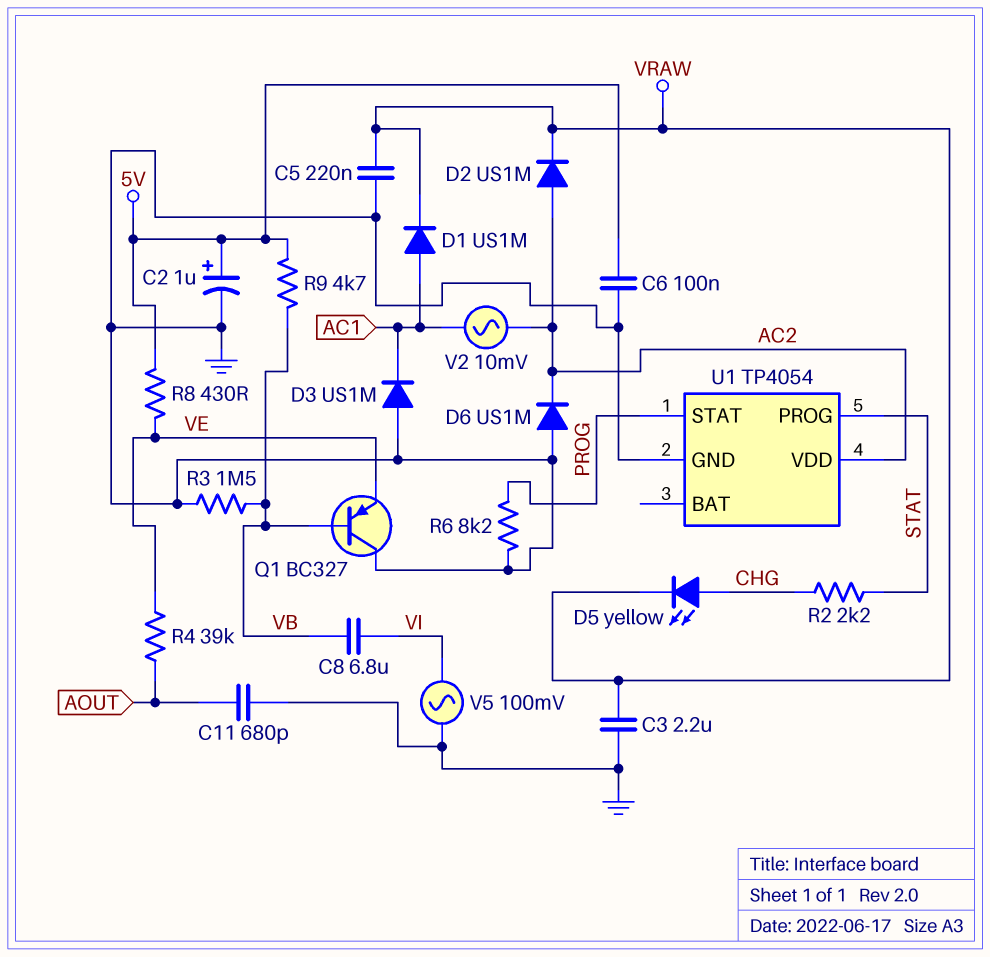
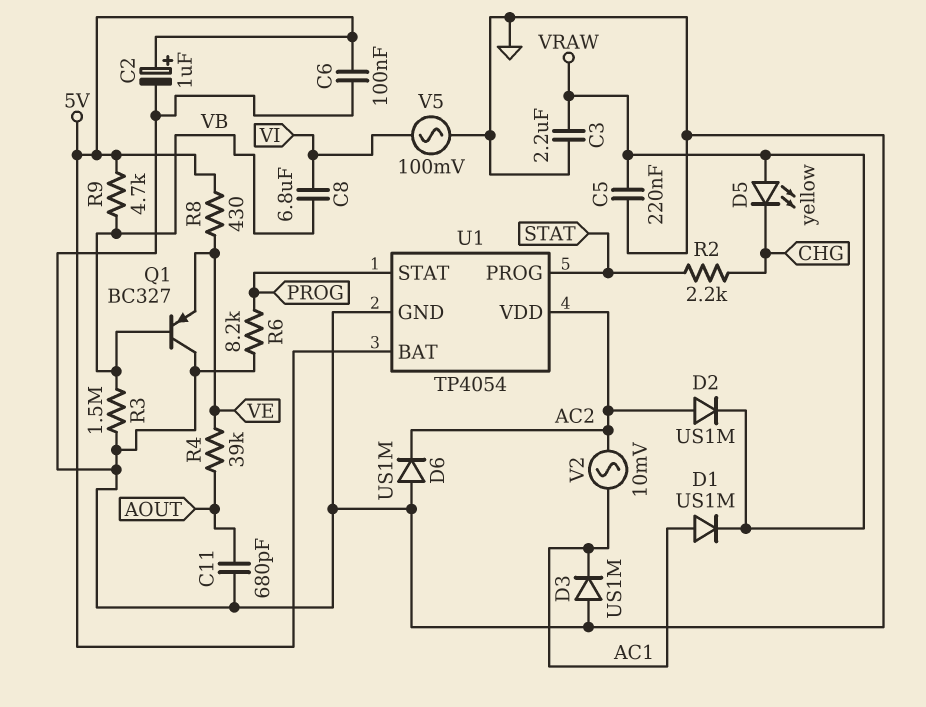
D5: LED yellow (A CHG, K VRAW) -> LED yellow (A VRAW, K CHG)
U1 pin BAT: none -> 5V

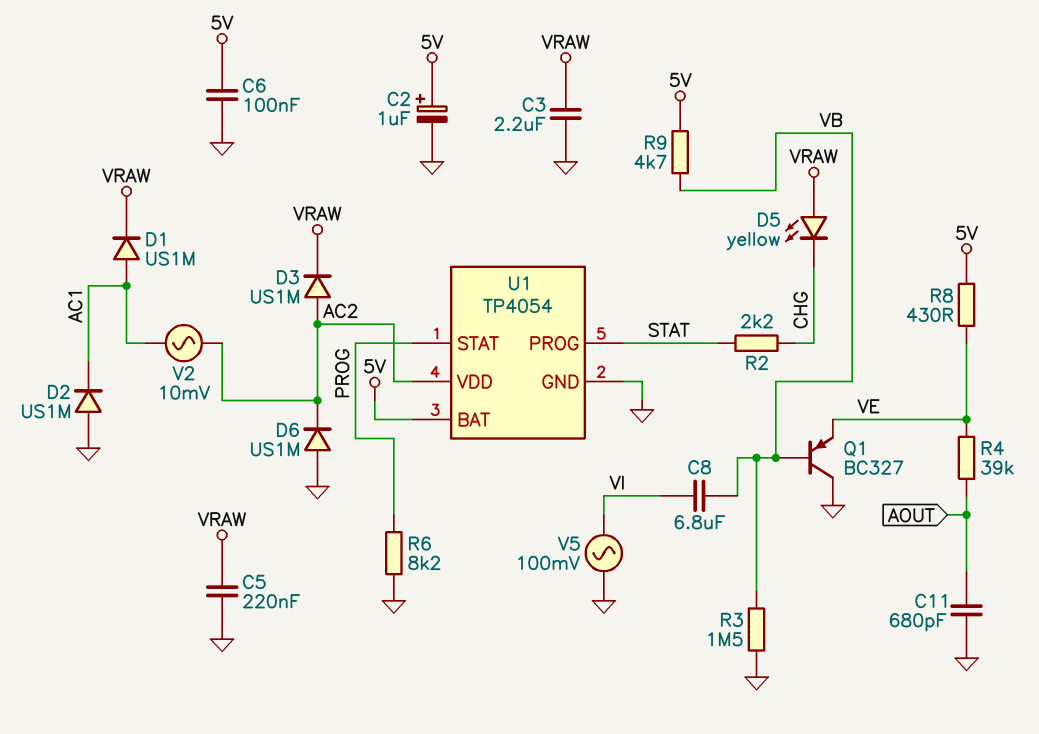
D2: diode US1M (A AC2, K VRAW) -> diode US1M (A GND, K AC1)
D3: diode US1M (A GND, K AC1) -> diode US1M (A AC2, K VRAW)

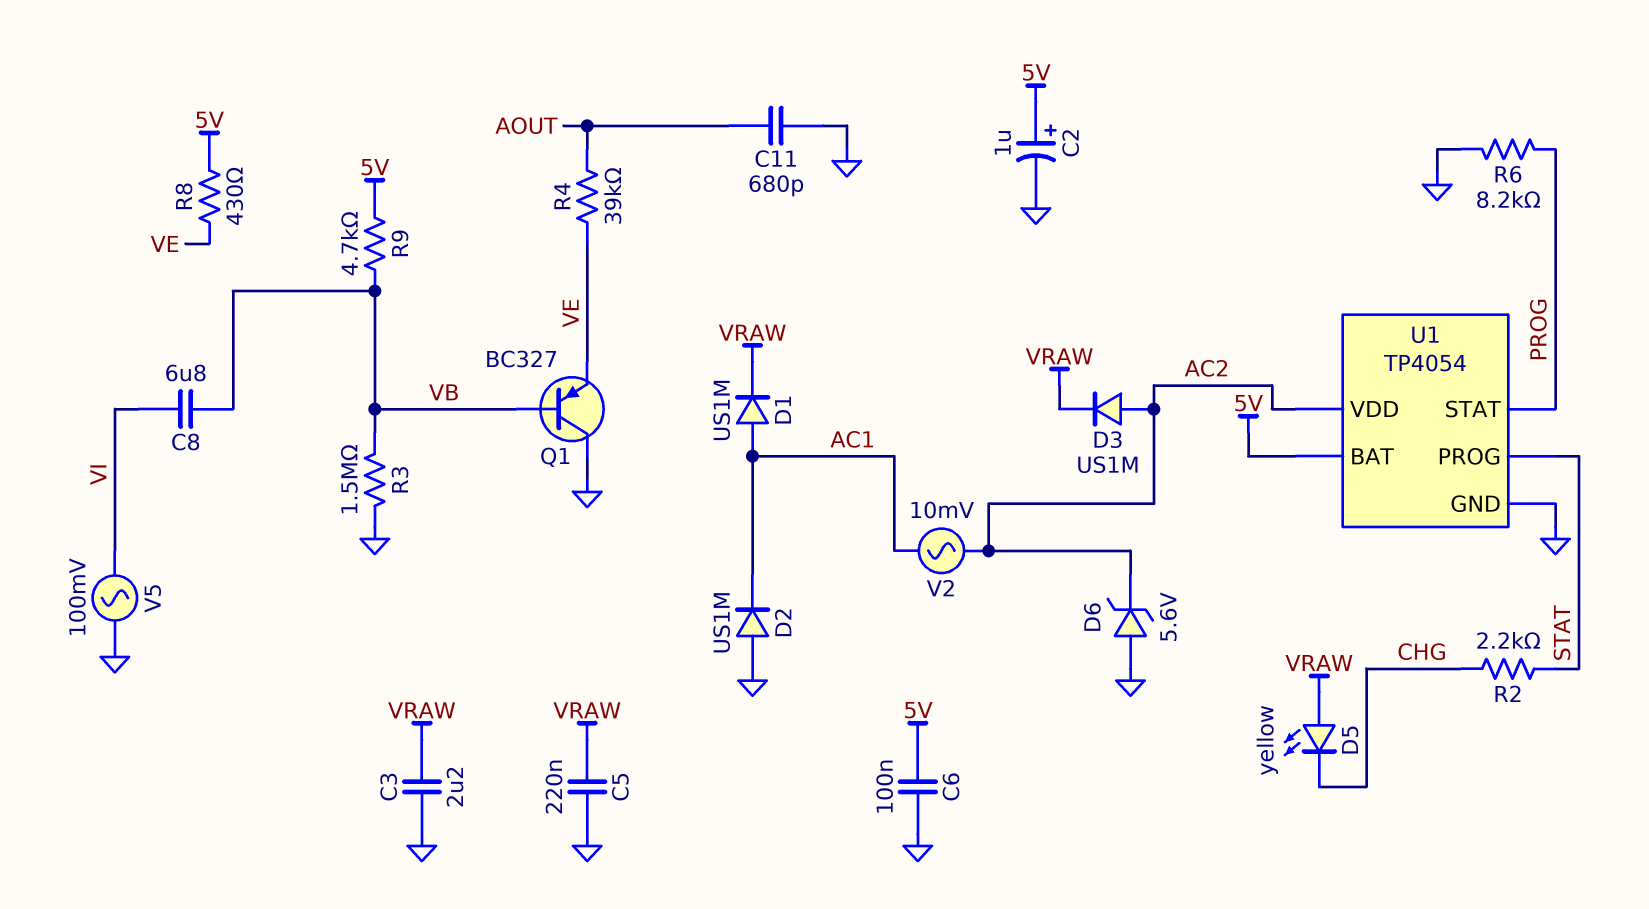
D6: diode US1M (A GND, K AC2) -> zener 5.6V (A GND, K AC2)

